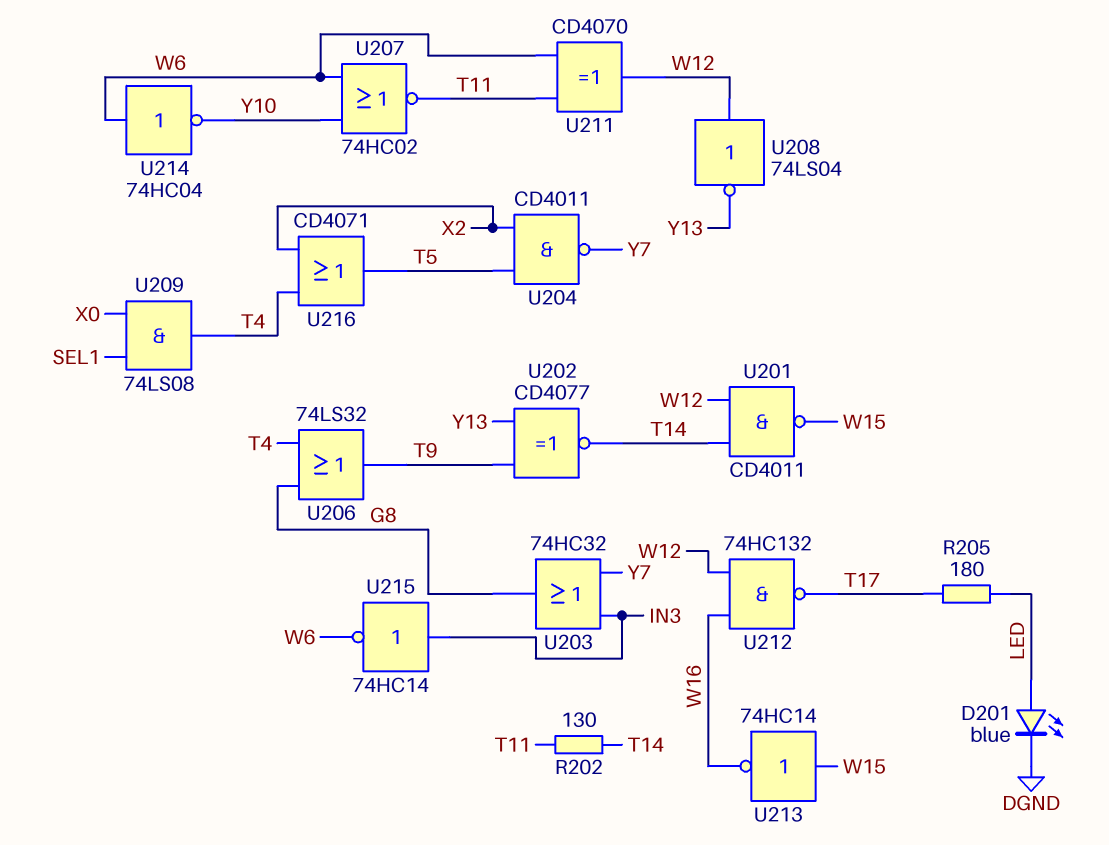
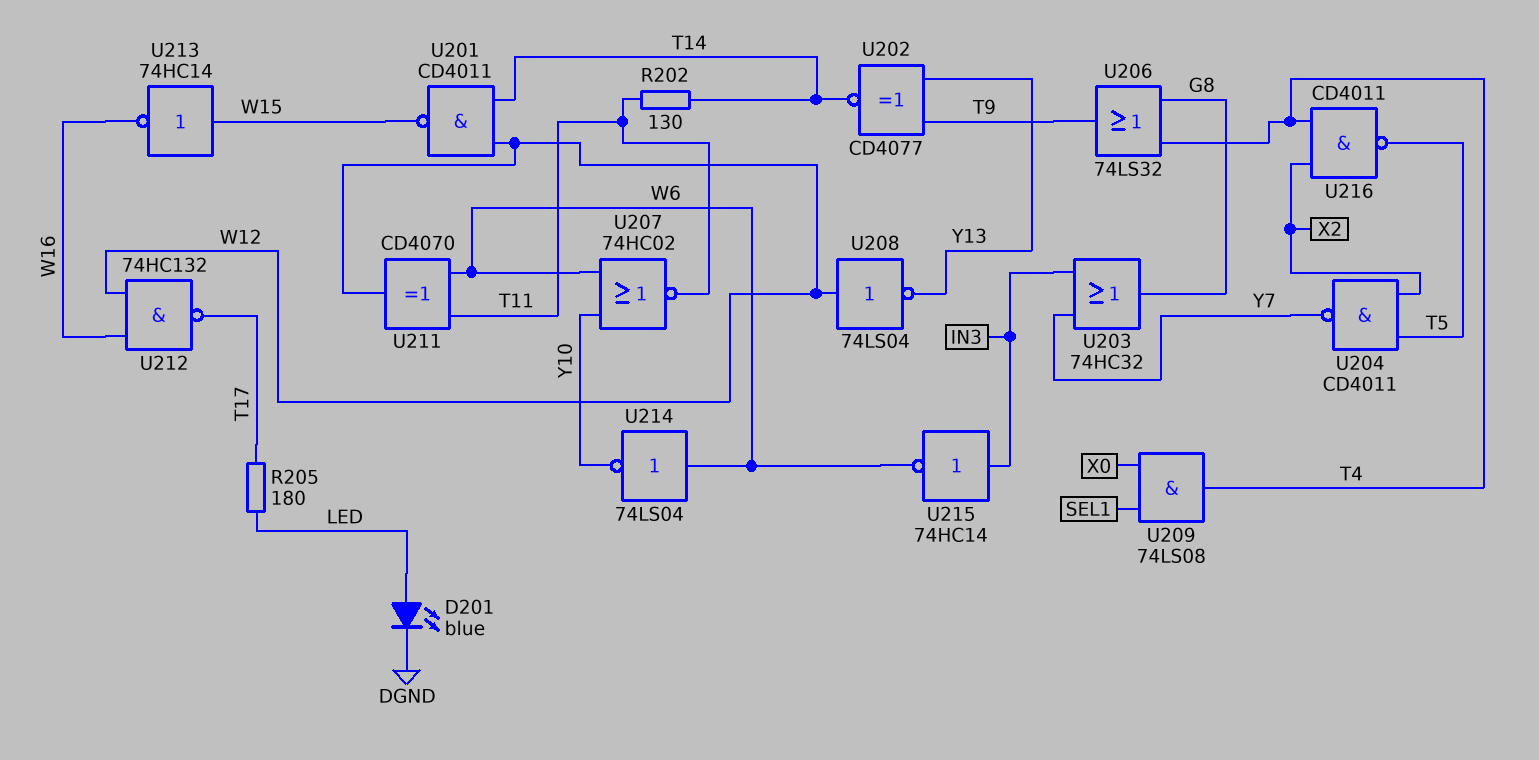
U214: NOT 74HC04 (in W6, out Y10) -> NOT 74LS04 (in W6, out Y10)
U216: OR CD4071 (in T4, in X2, out T5) -> NAND CD4011 (in T4, in X2, out T5)

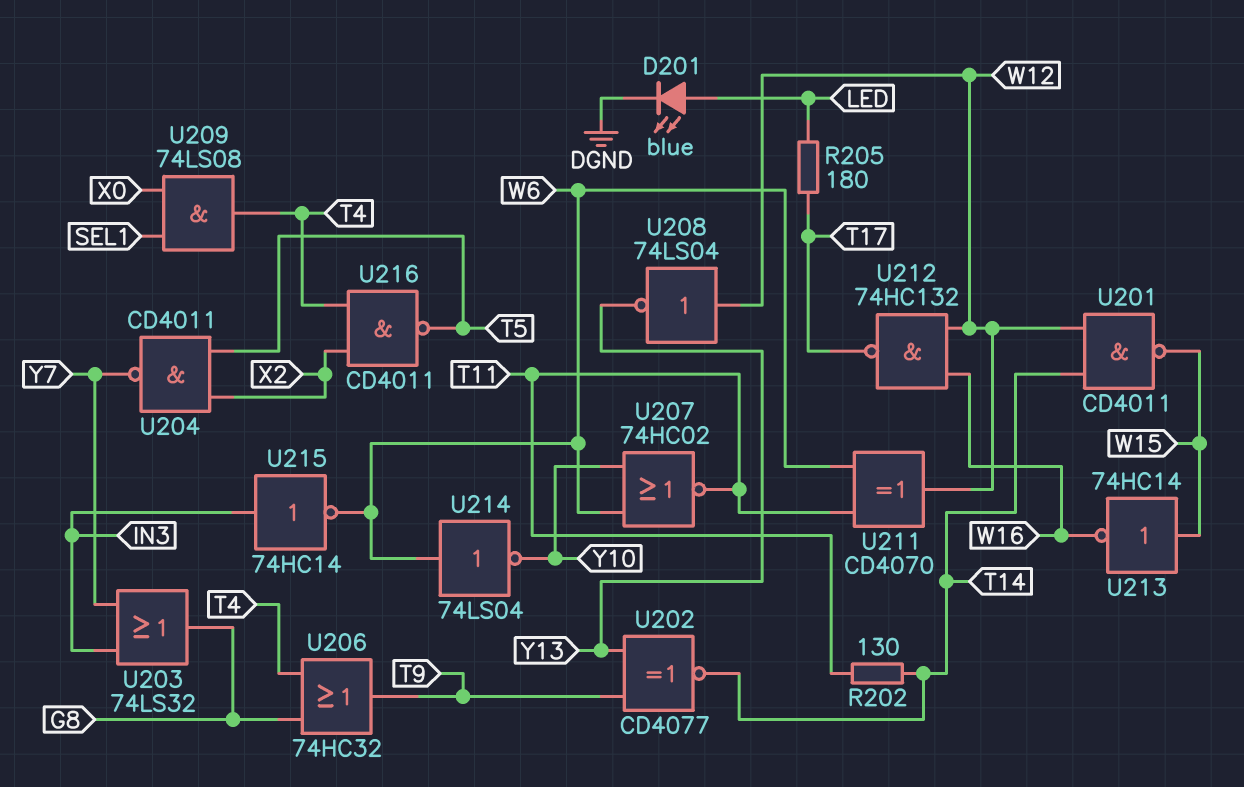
U203: OR 74HC32 (in IN3, in Y7, out G8) -> OR 74LS32 (in IN3, in Y7, out G8)
U206: OR 74LS32 (in G8, in T4, out T9) -> OR 74HC32 (in G8, in T4, out T9)

